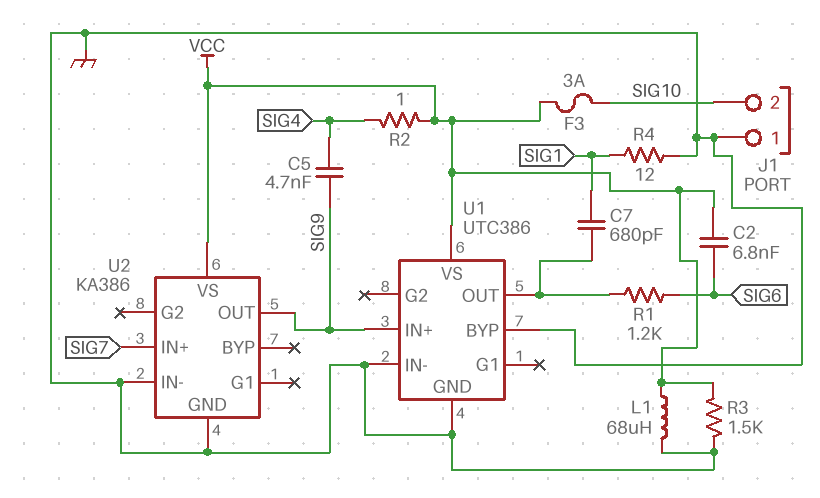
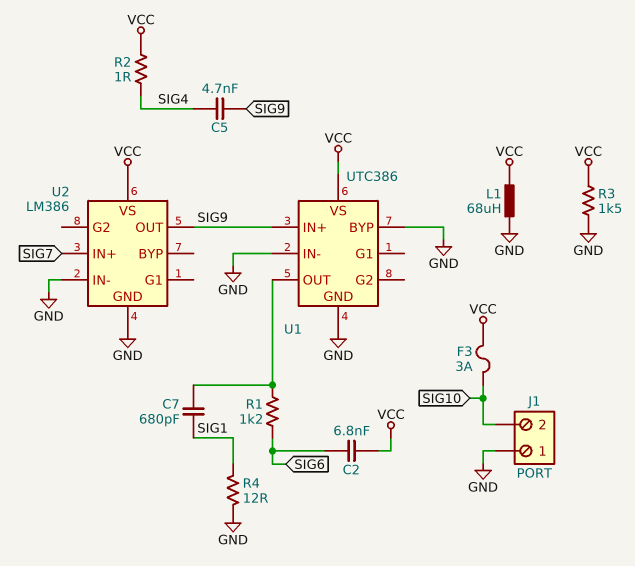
U2: KA386 -> LM386

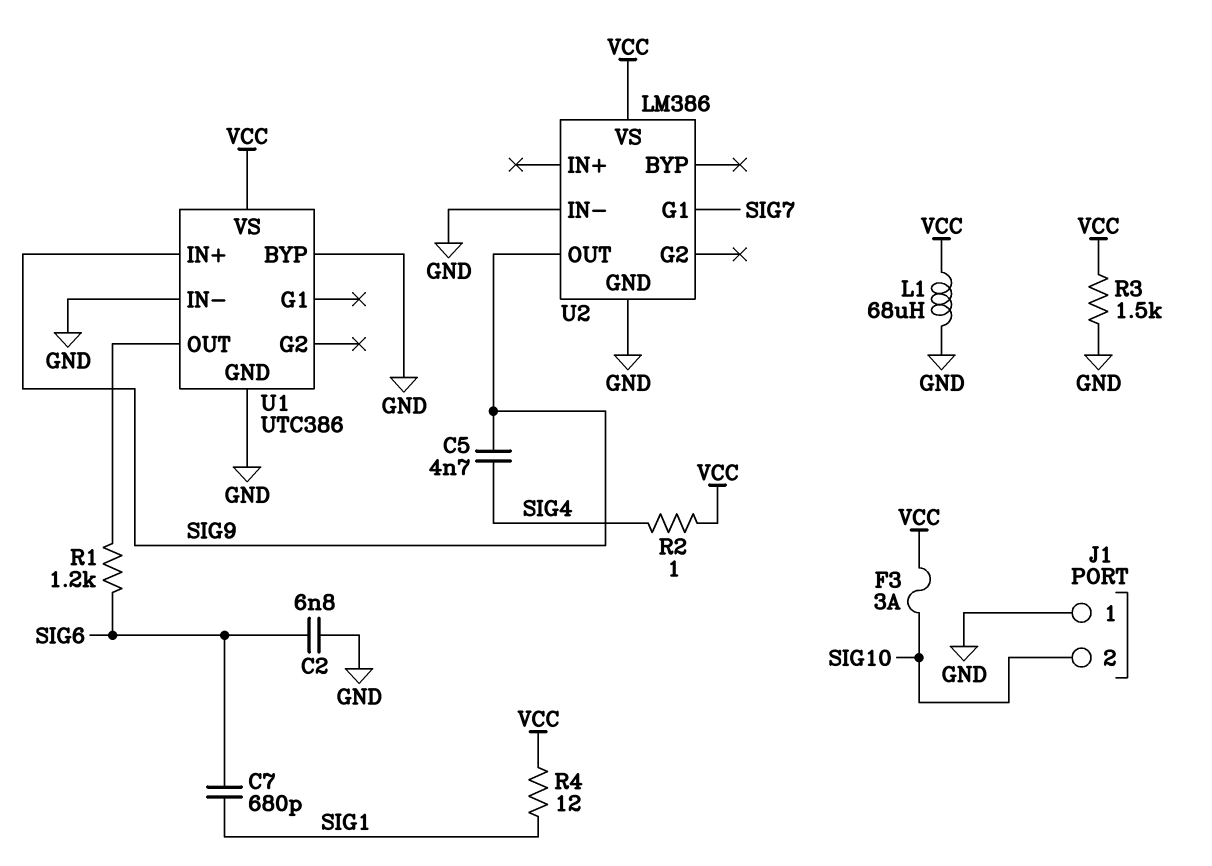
C2: 6.8nF (SIG6, VCC) -> 6.8nF (GND, SIG6)
C7: 680pF (SIG1, U1/OUT) -> 680pF (SIG1, SIG6)
R4: 12 (GND, SIG1) -> 12 (SIG1, VCC)
U2 pin G1: none -> SIG7
U2 pin IN+: SIG7 -> none

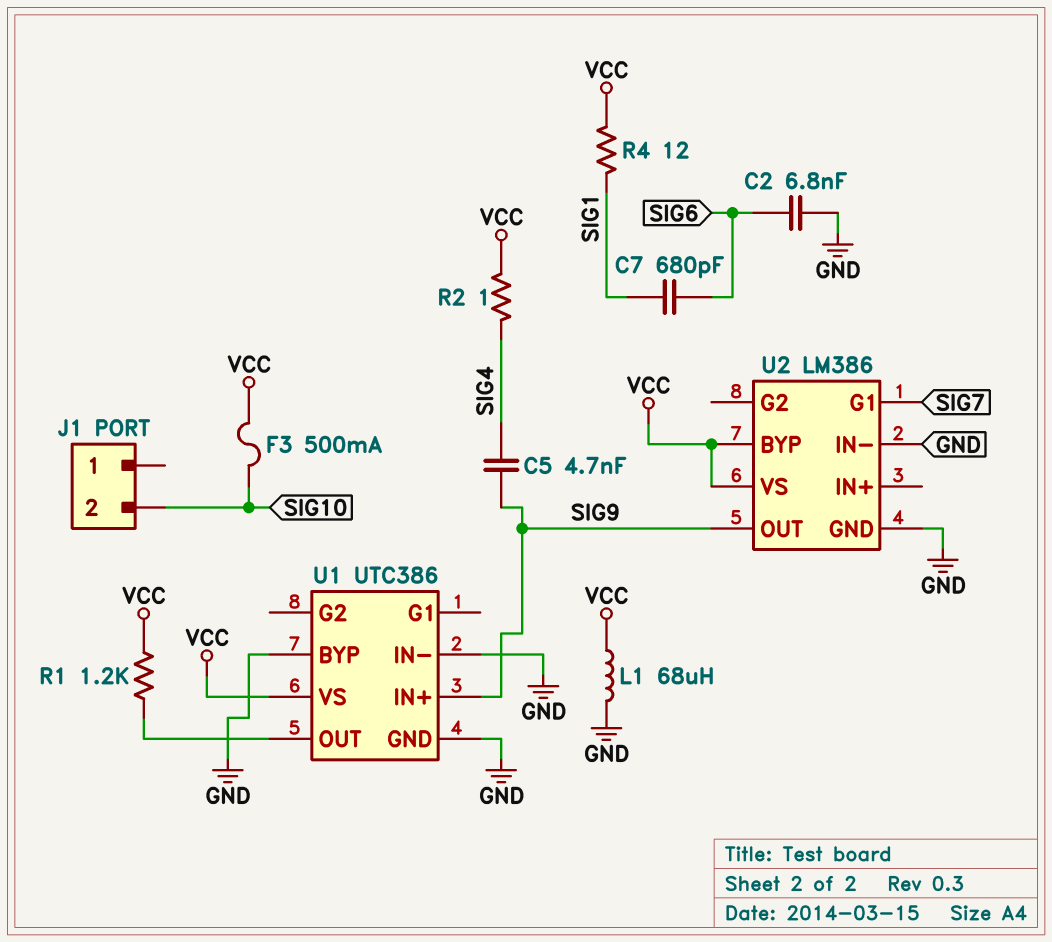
F3: 3A (SIG10, VCC) -> 500mA (SIG10, VCC)
J1 pin 1: GND -> none
R1: 1.2k (SIG6, U1/OUT) -> 1.2k (U1/OUT, VCC)
R3: 1.5k (GND, VCC) -> none
U2 pin BYP: none -> VCC

